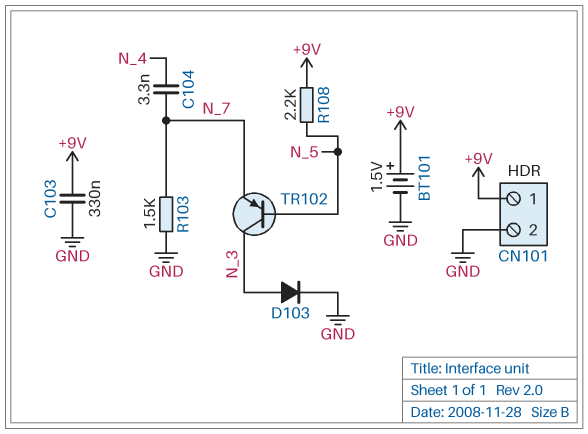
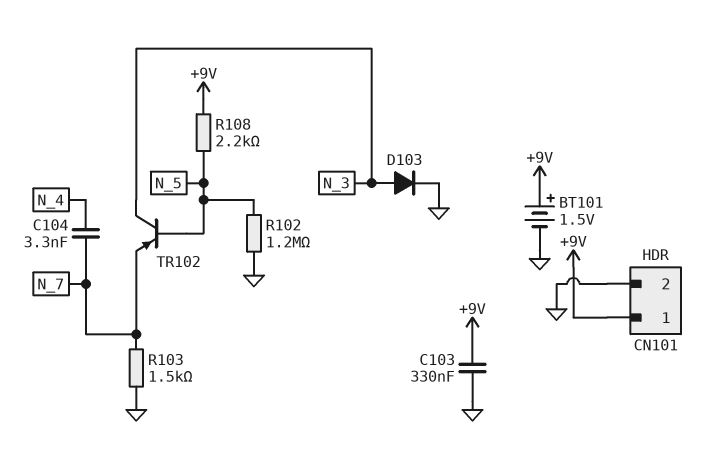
R102: none -> 1.2M (GND, N_5)

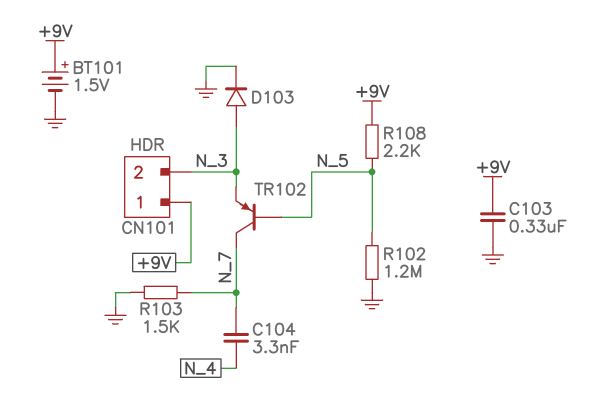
CN101 pin 2: GND -> N_3
TR102: PNP (B N_5, C N_3, E N_7) -> PNP (B N_5, C N_7, E N_3)

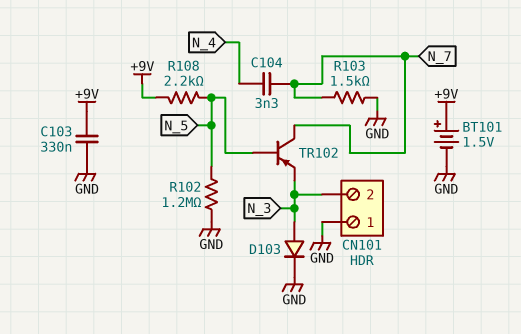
CN101 pin 1: +9V -> GND

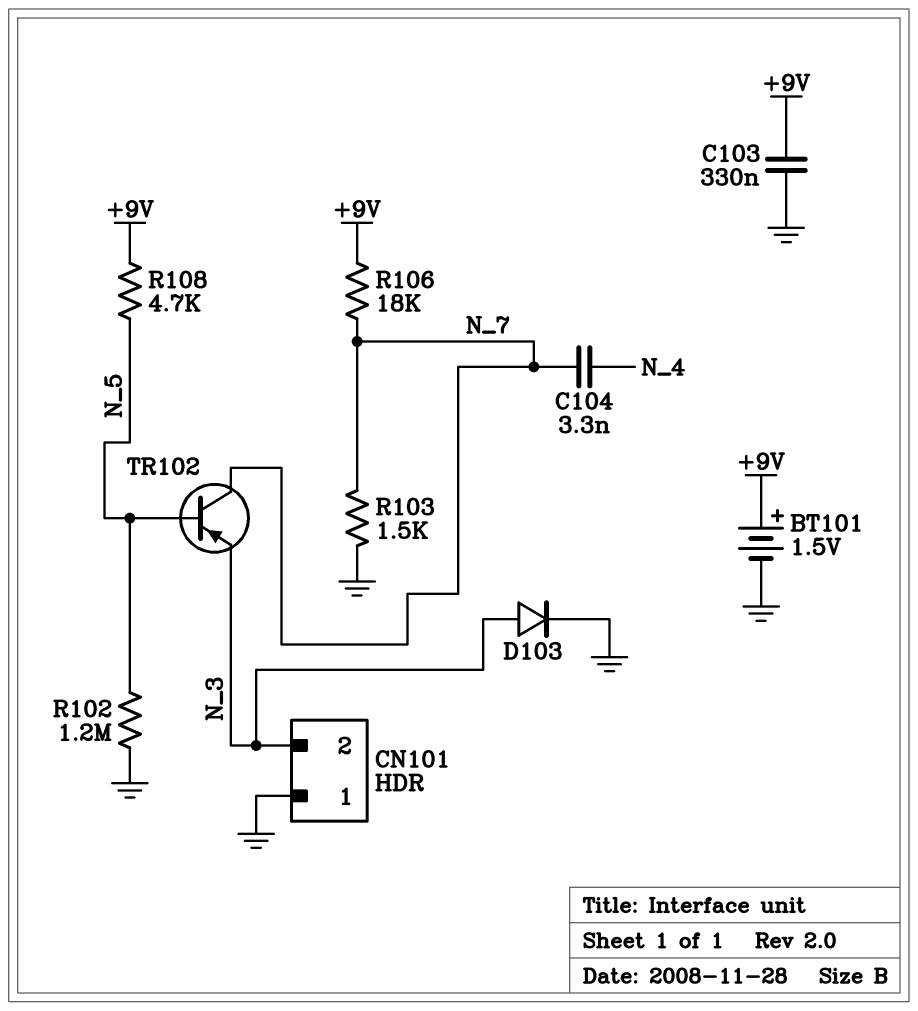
R106: none -> 18k (+9V, N_7)
R108: 2.2k (+9V, N_5) -> 4.7k (+9V, N_5)

